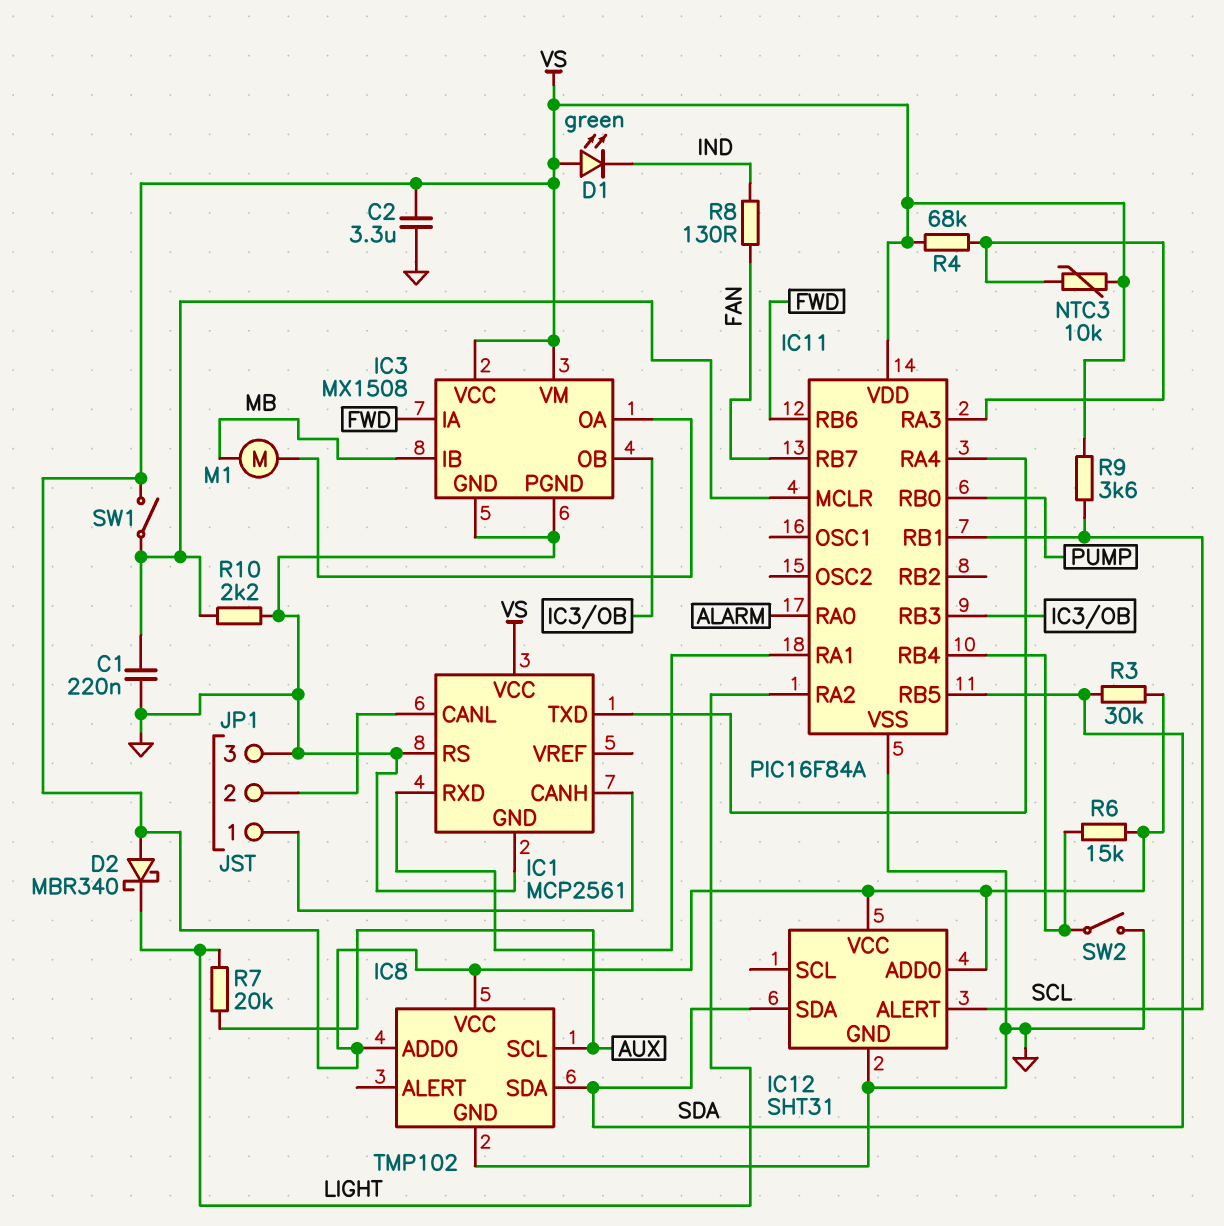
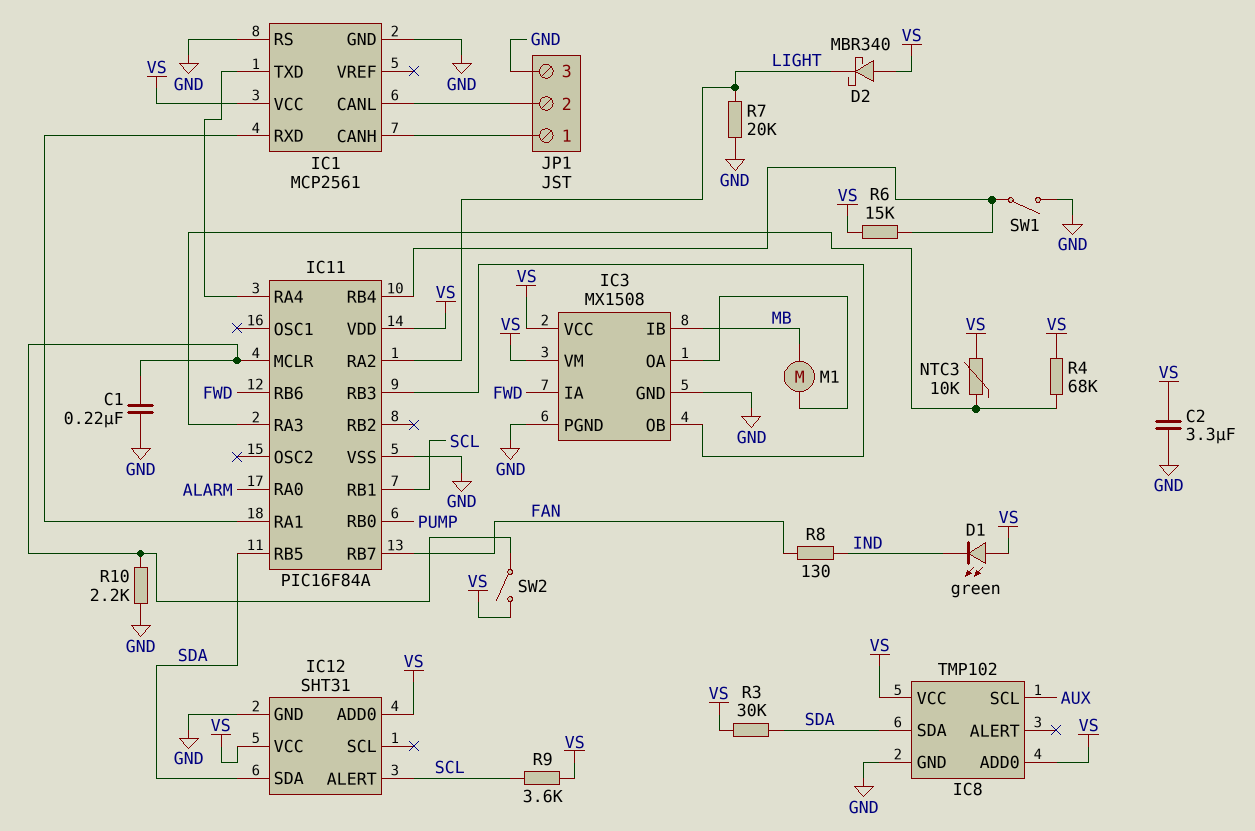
R7: 20k (AUX, LIGHT) -> 20k (GND, LIGHT)
SW1: switch (IC11/MCLR, VS) -> switch (GND, IC11/RB4)
SW2: switch (GND, IC11/RB4) -> switch (IC11/MCLR, VS)

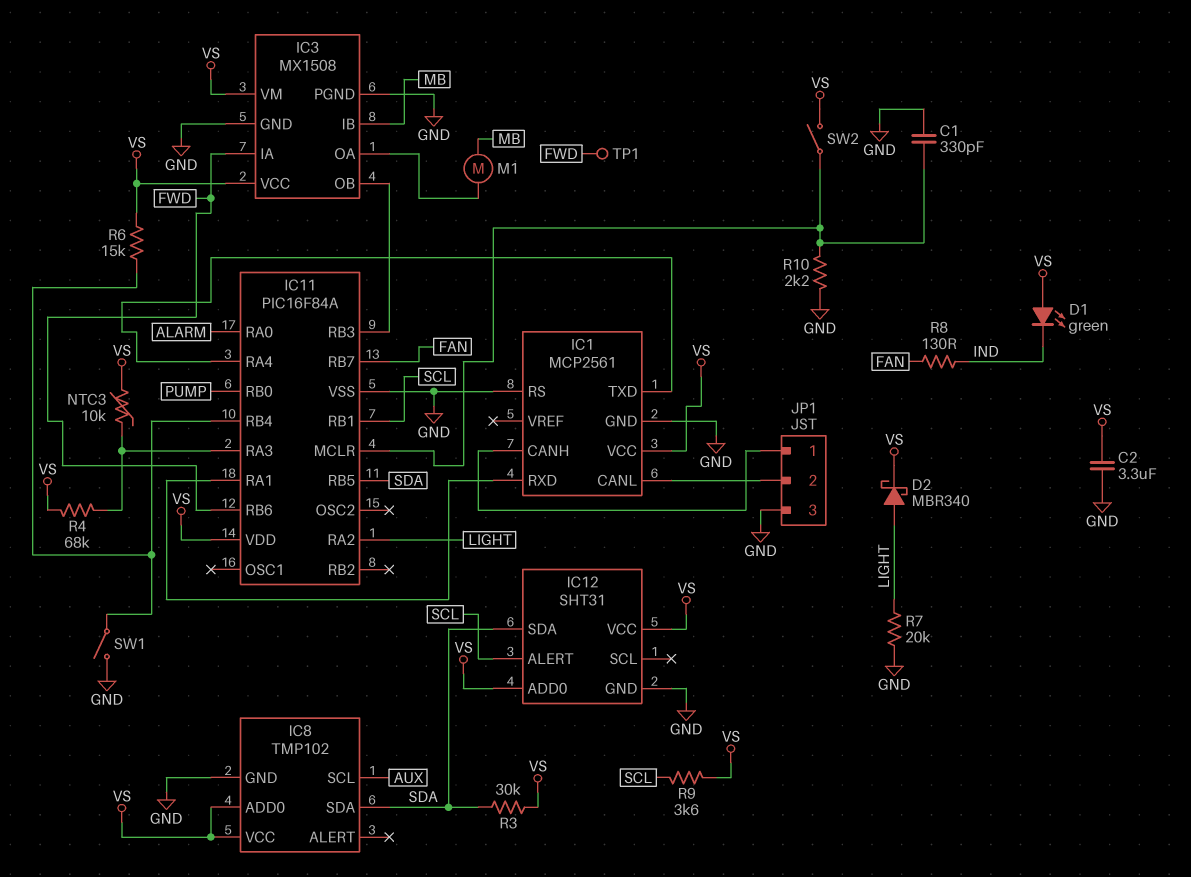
C1: 220nF (GND, IC11/MCLR) -> 330pF (GND, IC11/MCLR)
D2: schottky MBR340 (A VS, K LIGHT) -> schottky MBR340 (A LIGHT, K VS)
TP1: none -> test point (FWD)

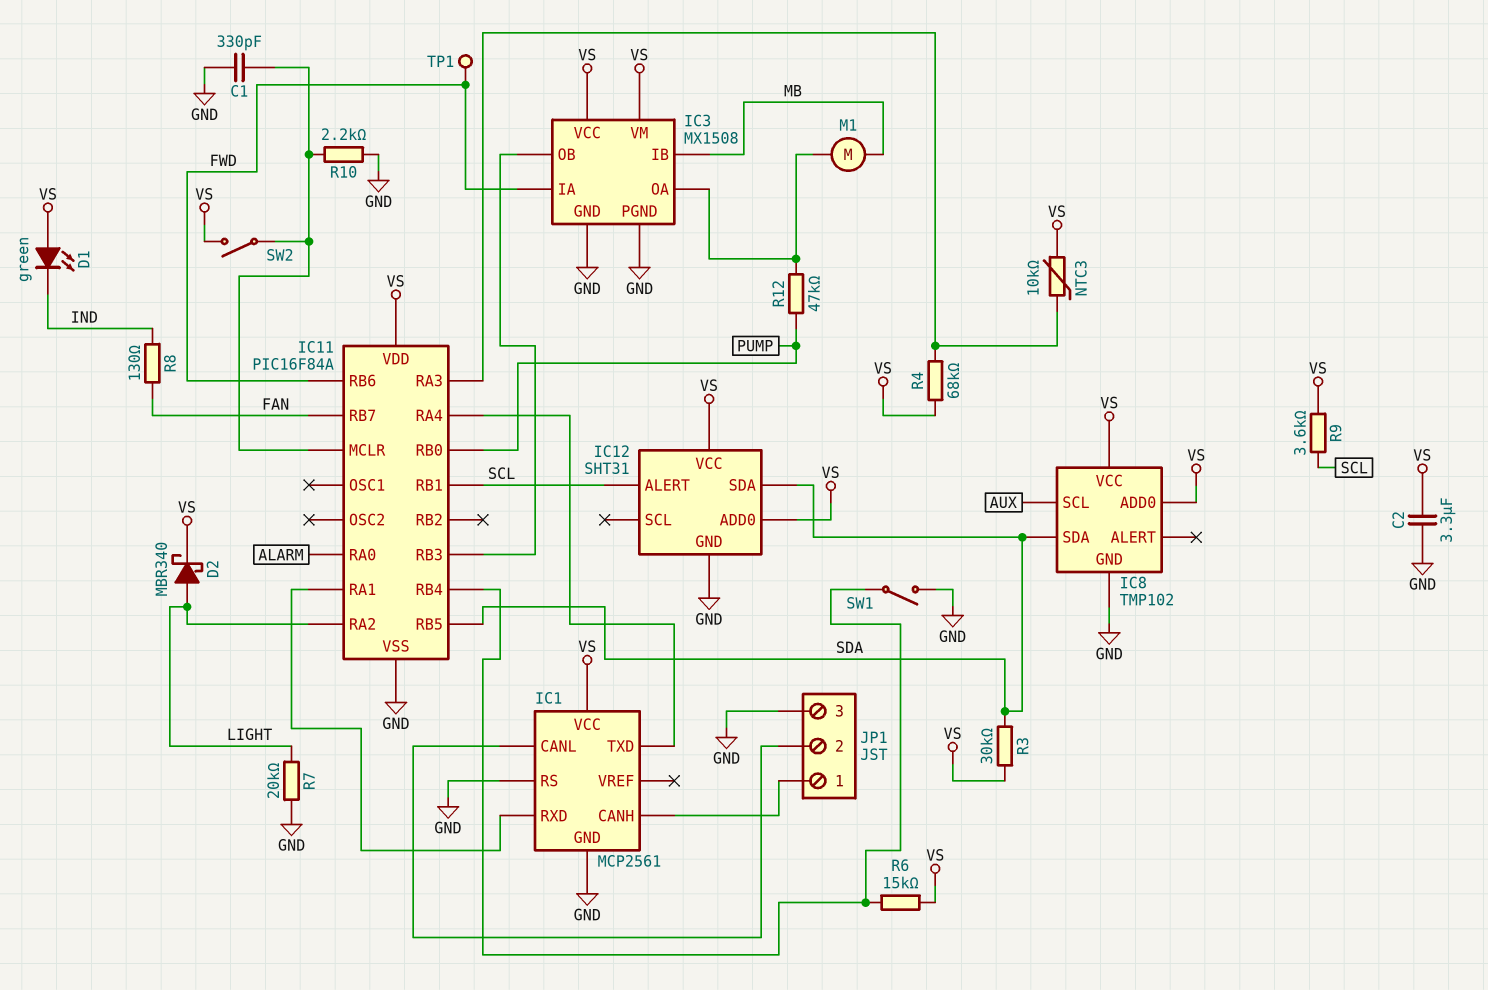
R12: none -> 47k (IC3/OA, PUMP)

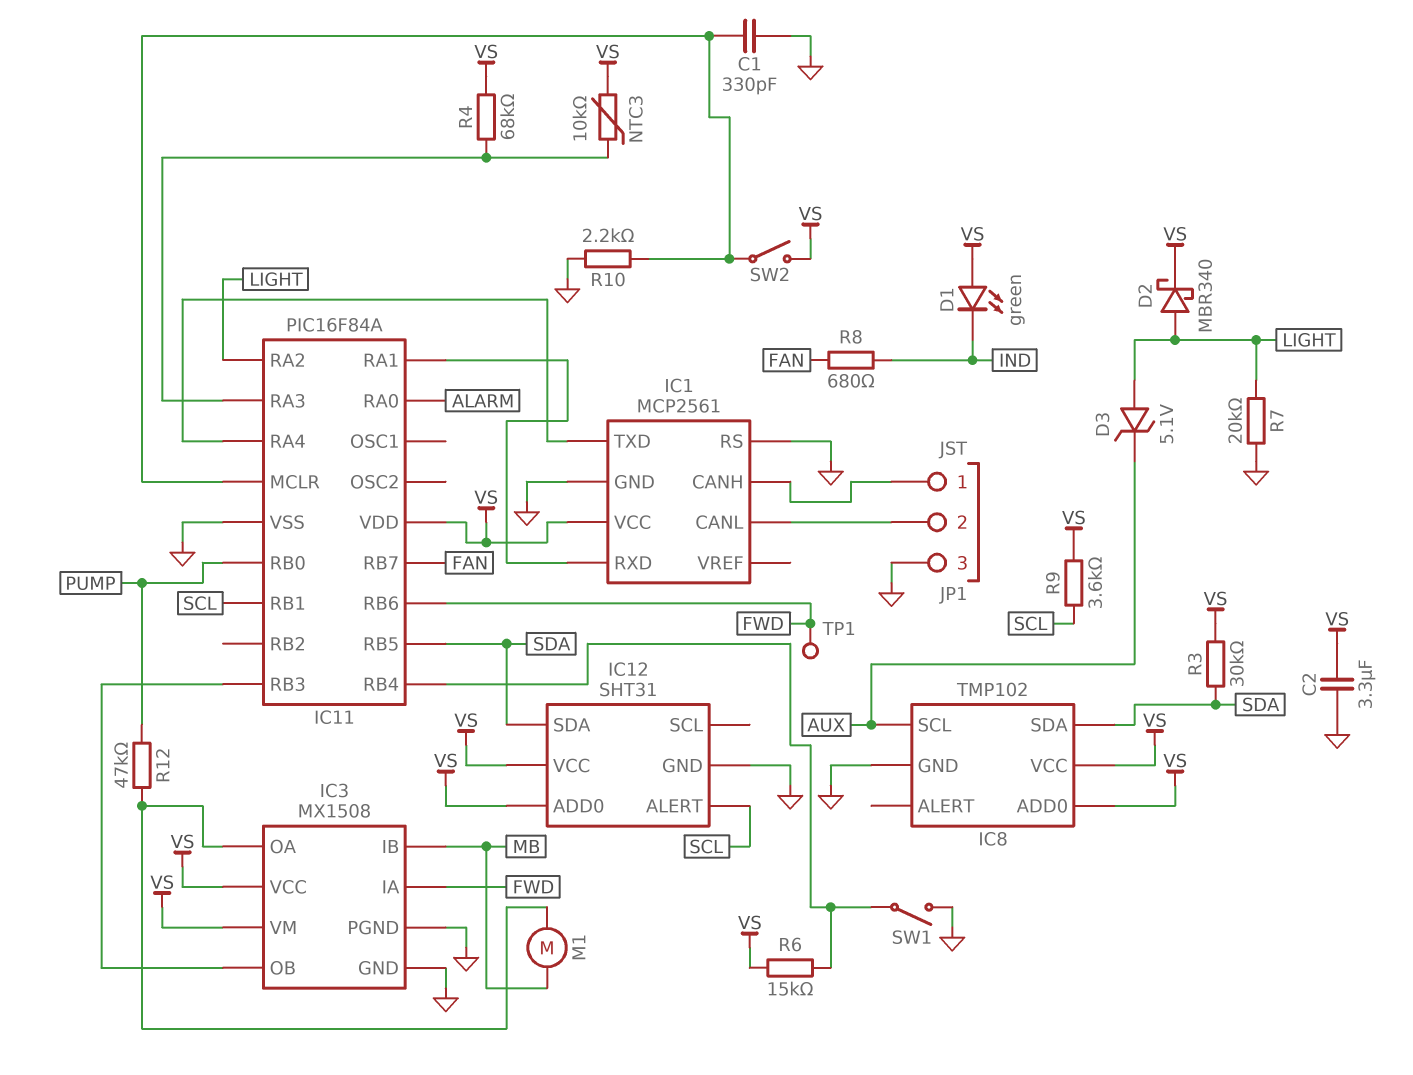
D3: none -> zener 5.1V (A LIGHT, K AUX)
R8: 130 (FAN, IND) -> 680 (FAN, IND)

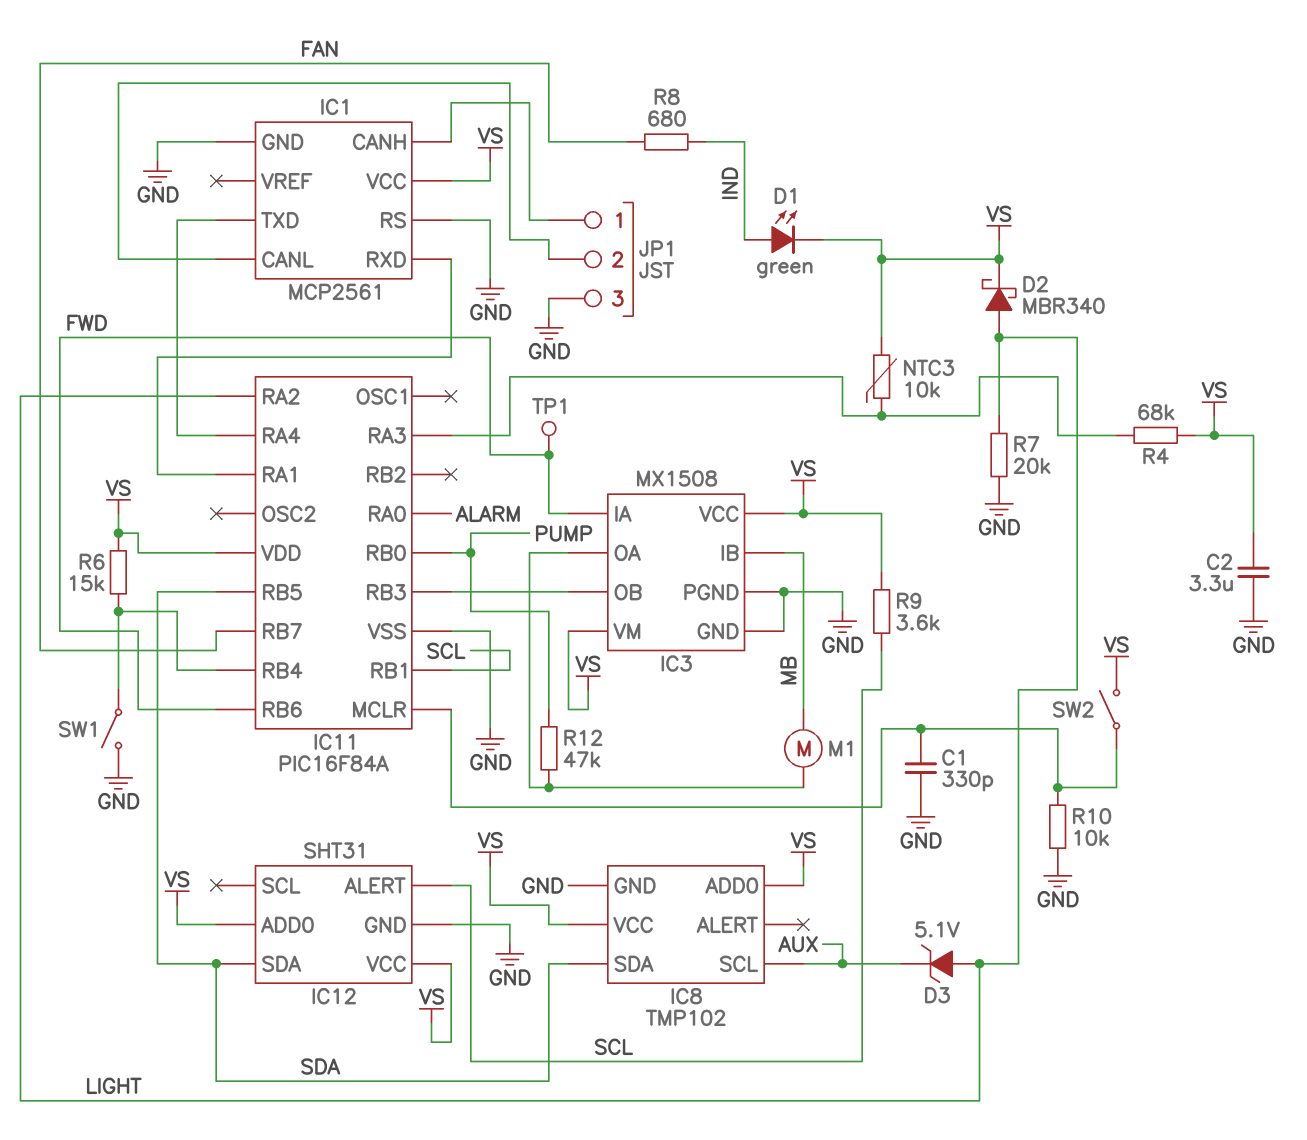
D1: LED green (A VS, K IND) -> LED green (A IND, K VS)
R3: 30k (SDA, VS) -> none
R10: 2.2k (GND, IC11/MCLR) -> 10k (GND, IC11/MCLR)

